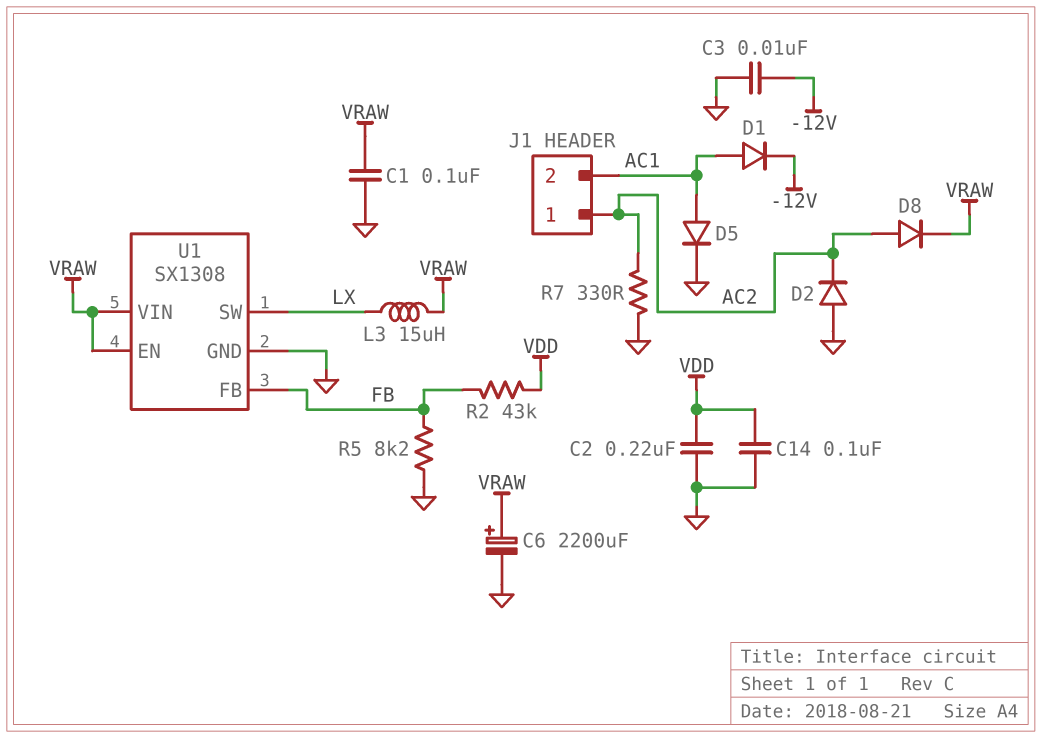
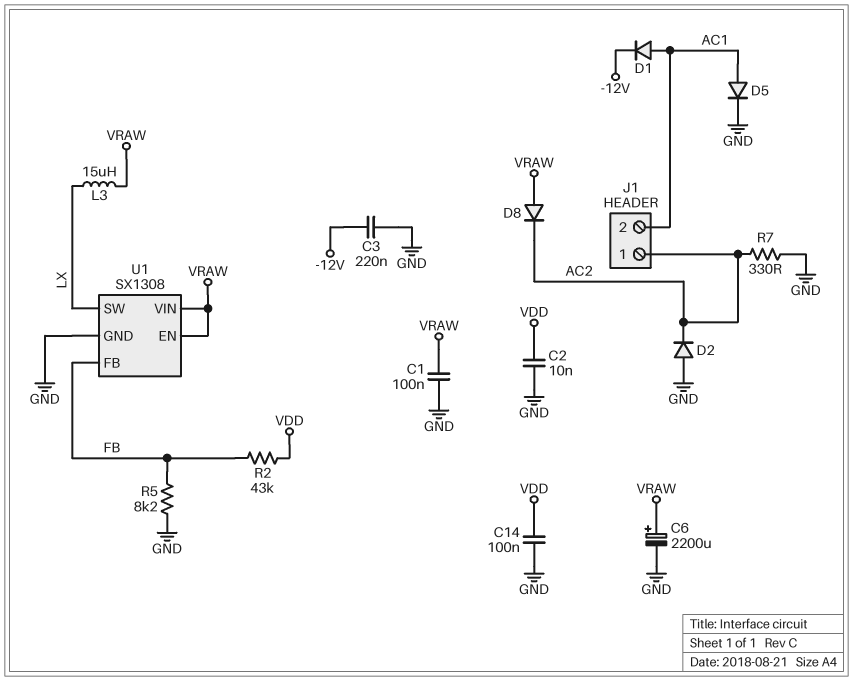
C2: 220nF (GND, VDD) -> 10nF (GND, VDD)
C3: 10nF (-12V, GND) -> 220nF (-12V, GND)
D8: diode (A AC2, K VRAW) -> diode (A VRAW, K AC2)

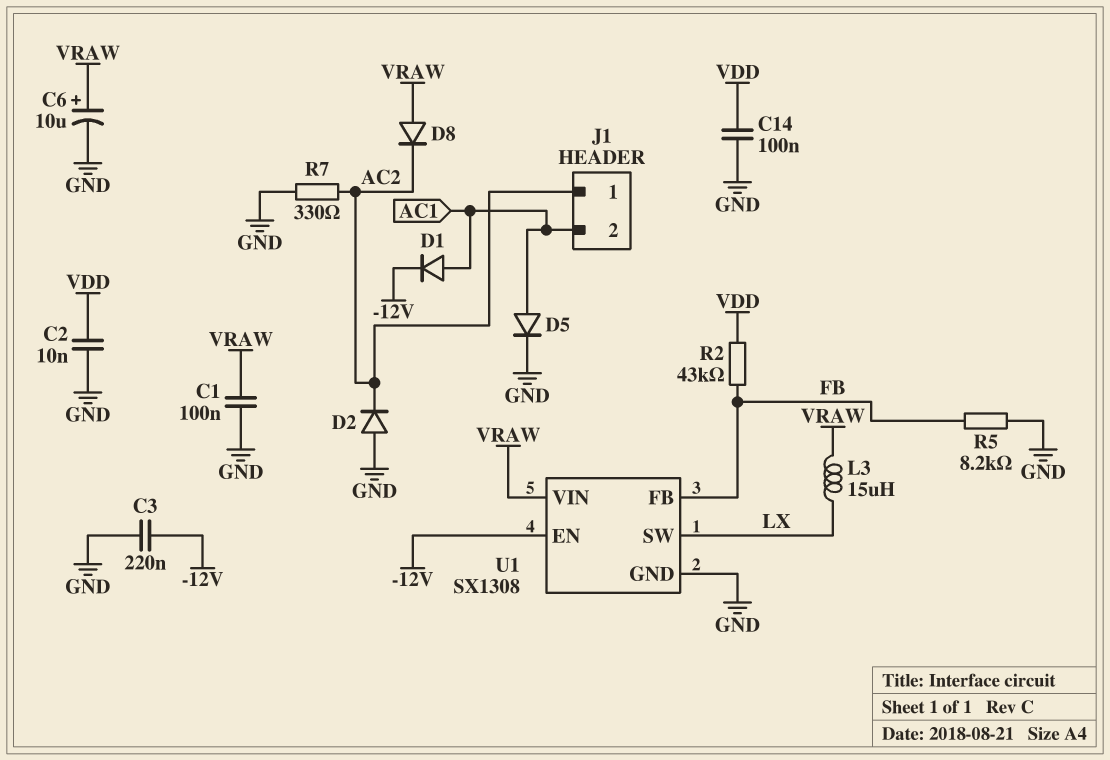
C6: 2200uF (plus VRAW, minus GND) -> 10uF (plus VRAW, minus GND)
U1 pin EN: VRAW -> -12V

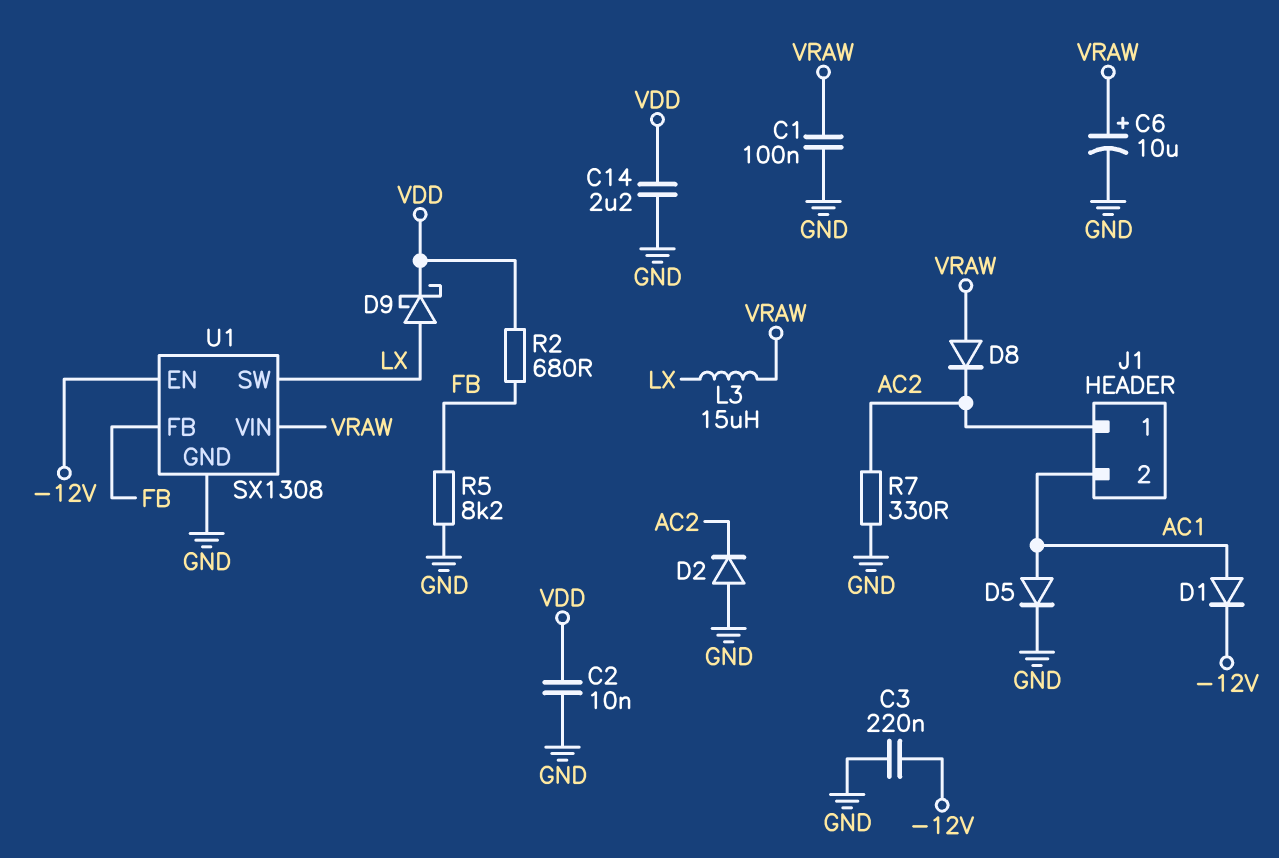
C14: 100nF (GND, VDD) -> 2.2uF (GND, VDD)
D9: none -> schottky (A LX, K VDD)
R2: 43k (FB, VDD) -> 680 (FB, VDD)

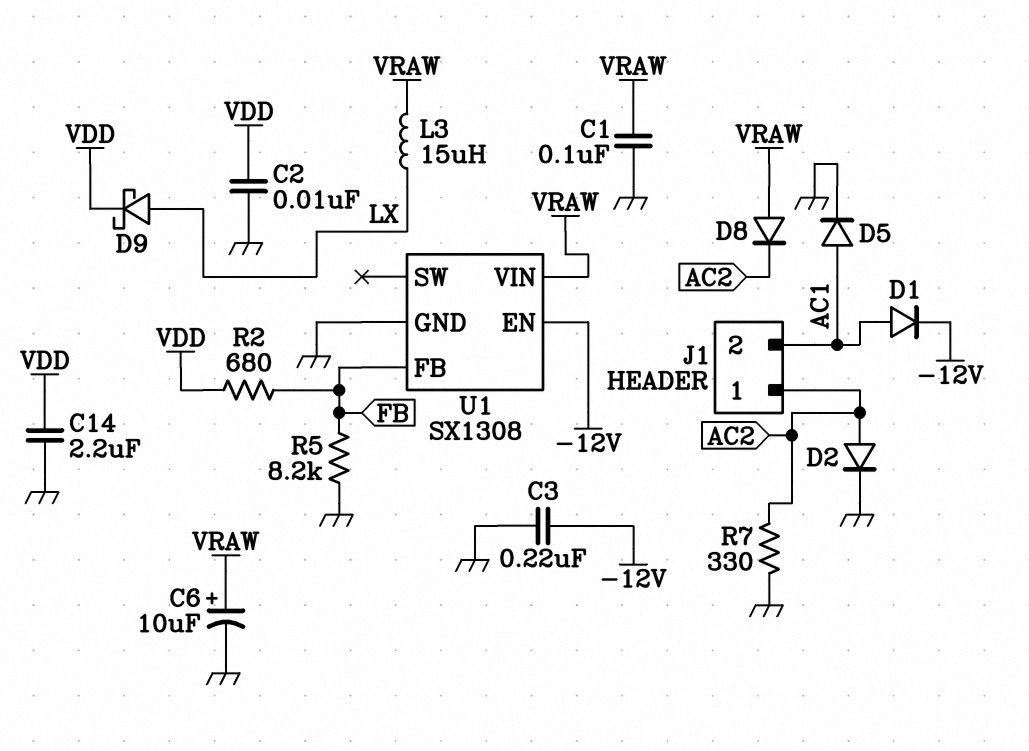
D2: diode (A GND, K AC2) -> diode (A AC2, K GND)
U1 pin SW: LX -> none

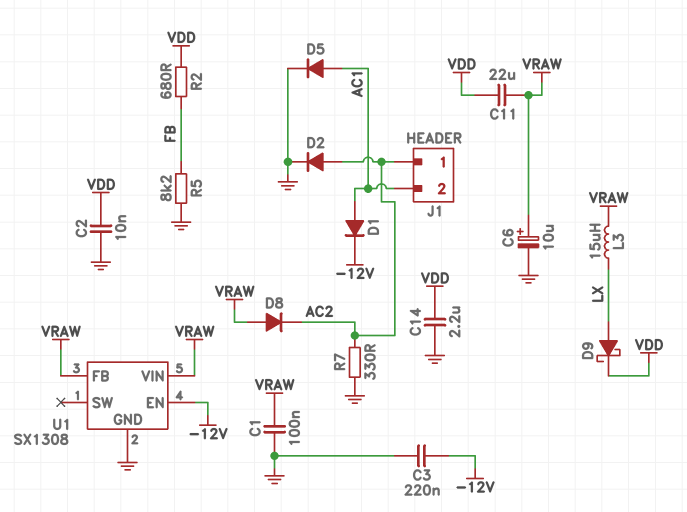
C11: none -> 22uF (VDD, VRAW)
U1 pin FB: FB -> VRAW

